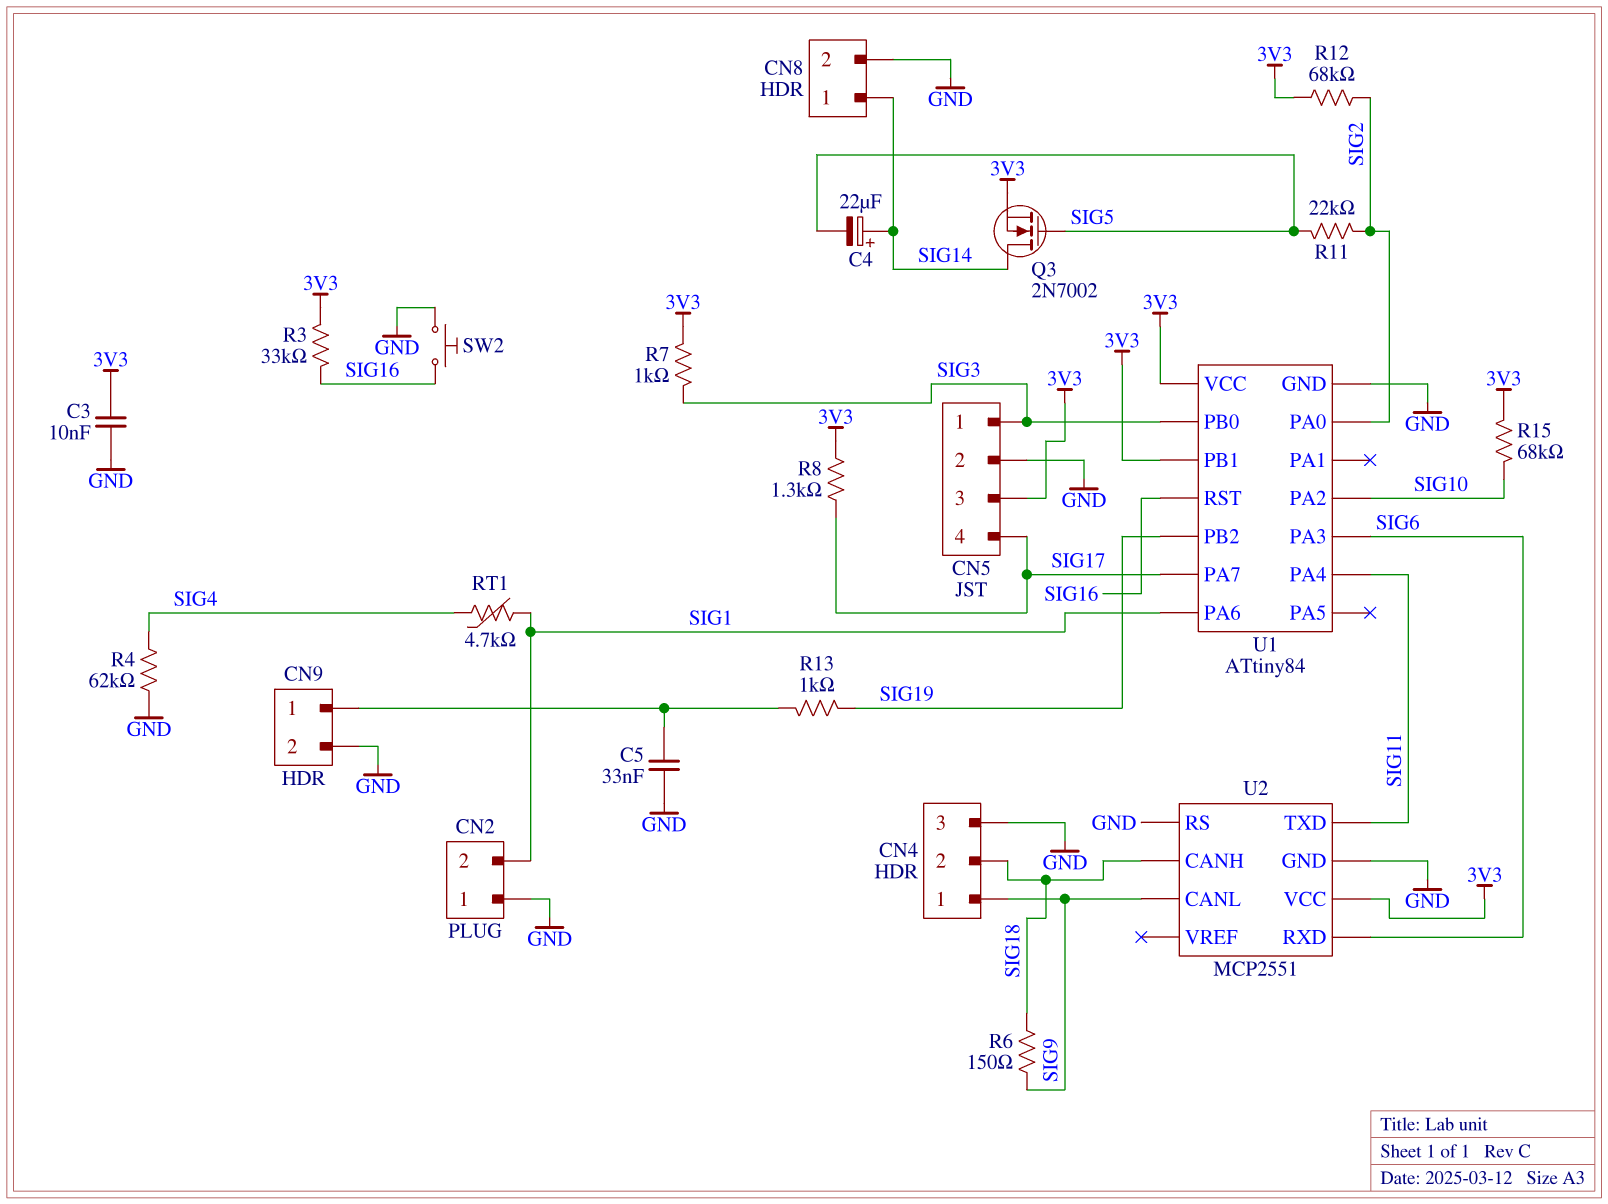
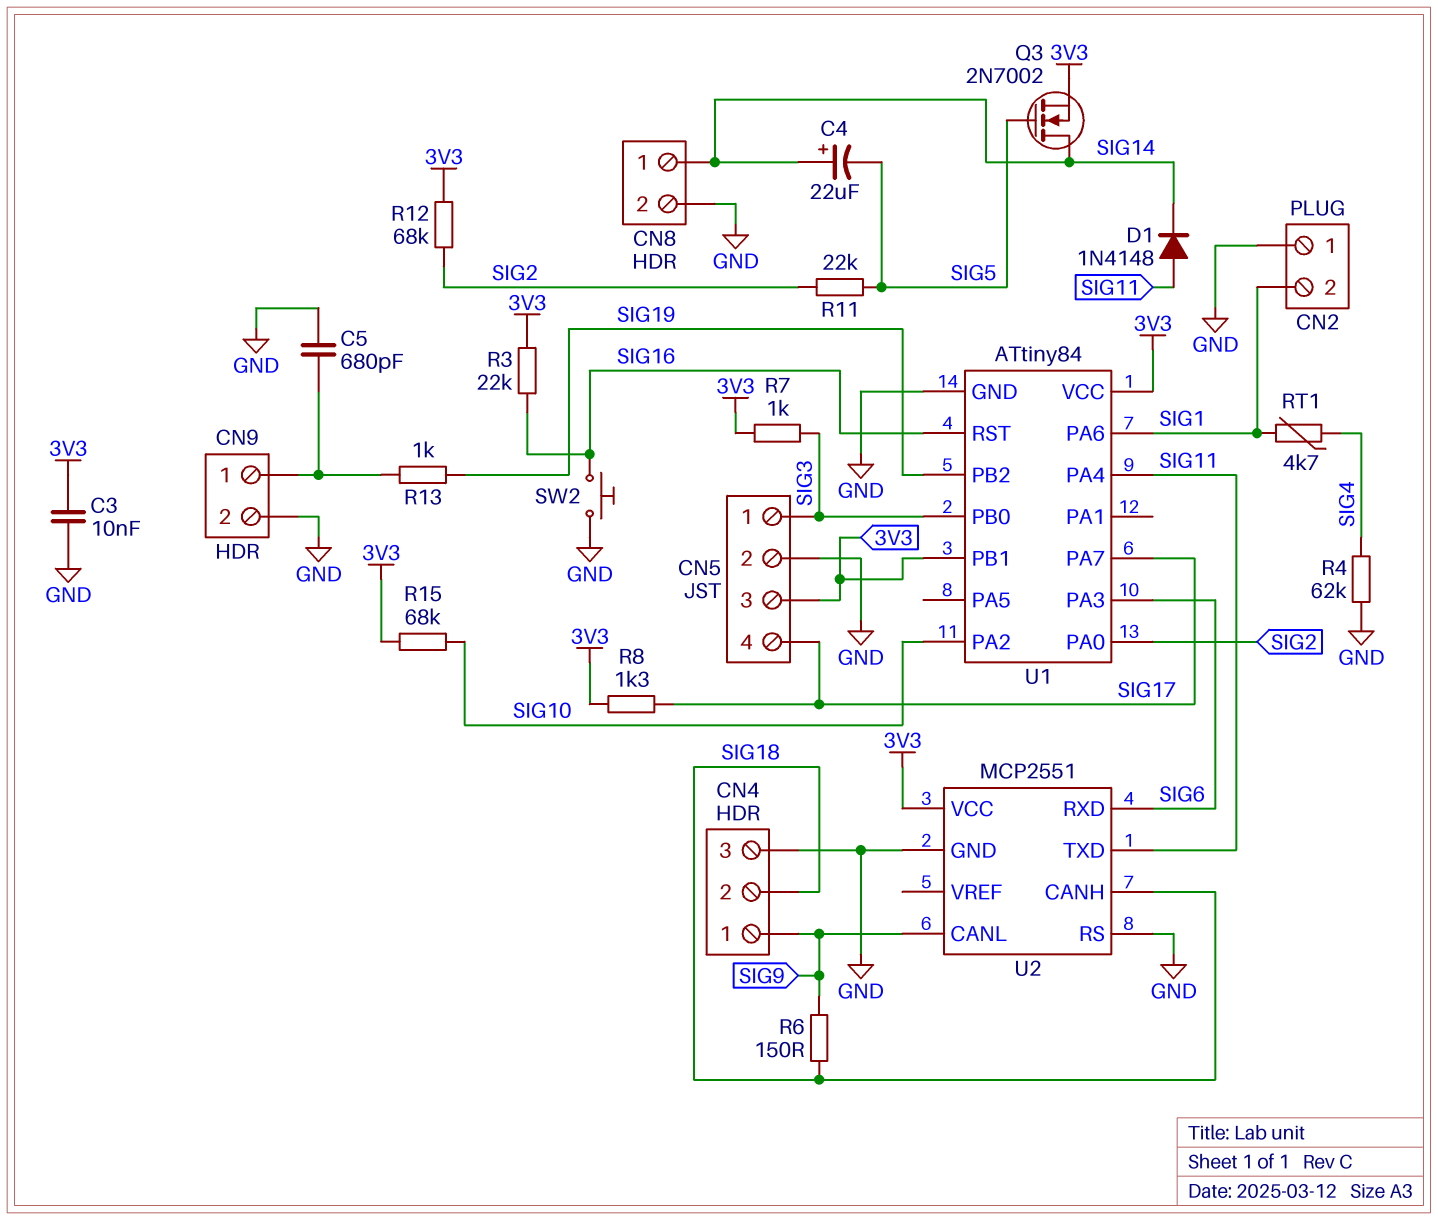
C5: 33nF (CN9/1, GND) -> 680pF (CN9/1, GND)
D1: none -> diode 1N4148 (A SIG11, K SIG14)
R3: 33k (3V3, SIG16) -> 22k (3V3, SIG16)

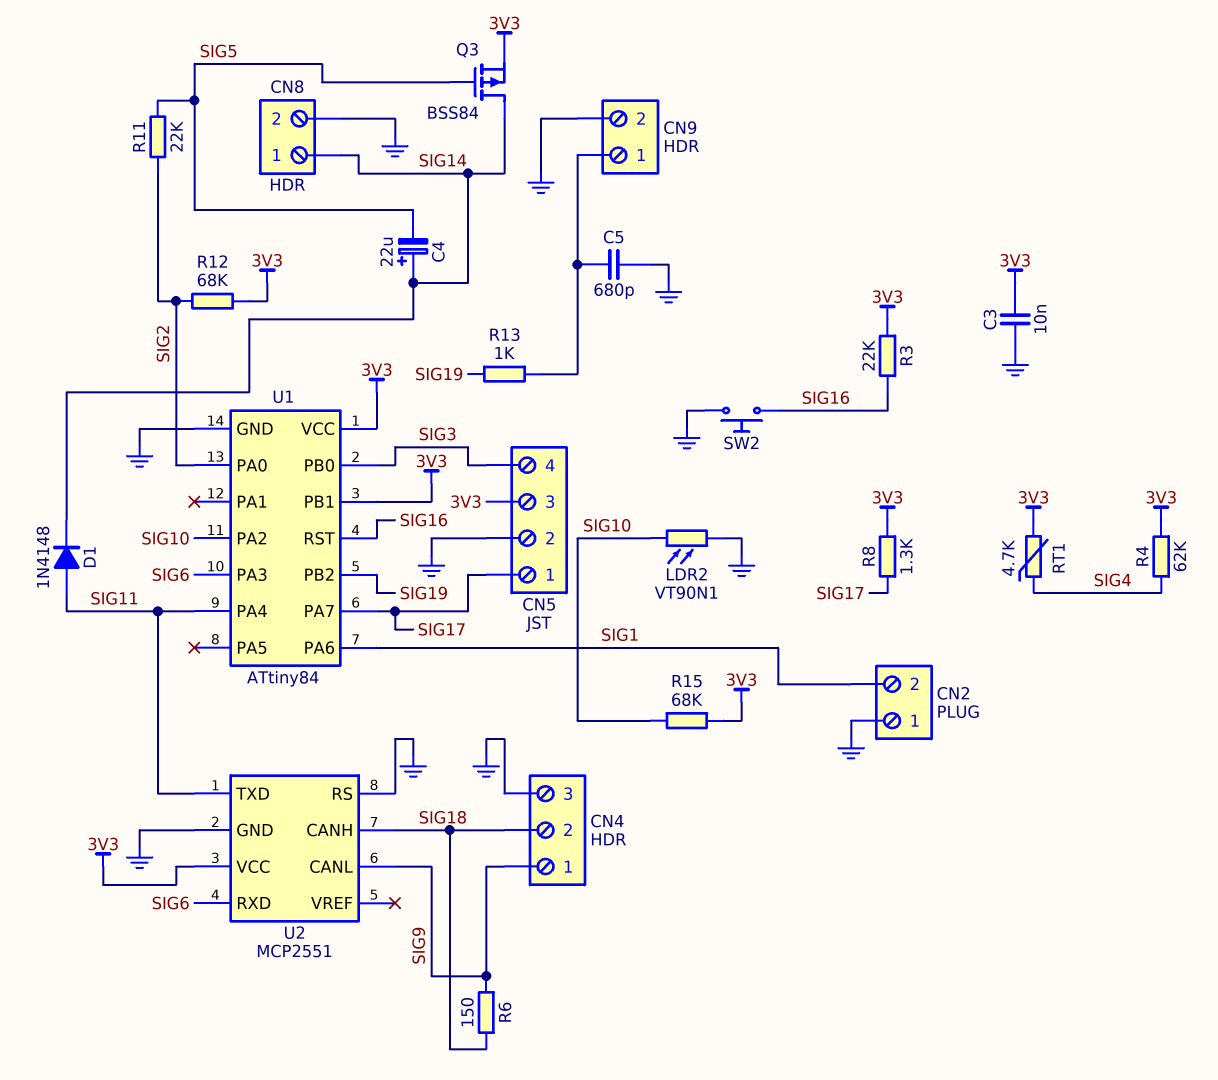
CN5 pin 1: SIG3 -> SIG17
CN5 pin 4: SIG17 -> SIG3
LDR2: none -> VT90N1 (GND, SIG10)
Q3: NMOS 2N7002 (G SIG5, D SIG14, S 3V3) -> PMOS BSS84 (G SIG5, D SIG14, S 3V3)
R4: 62k (GND, SIG4) -> 62k (3V3, SIG4)
R7: 1k (3V3, SIG3) -> none
RT1: 4.7k (SIG1, SIG4) -> 4.7k (3V3, SIG4)

